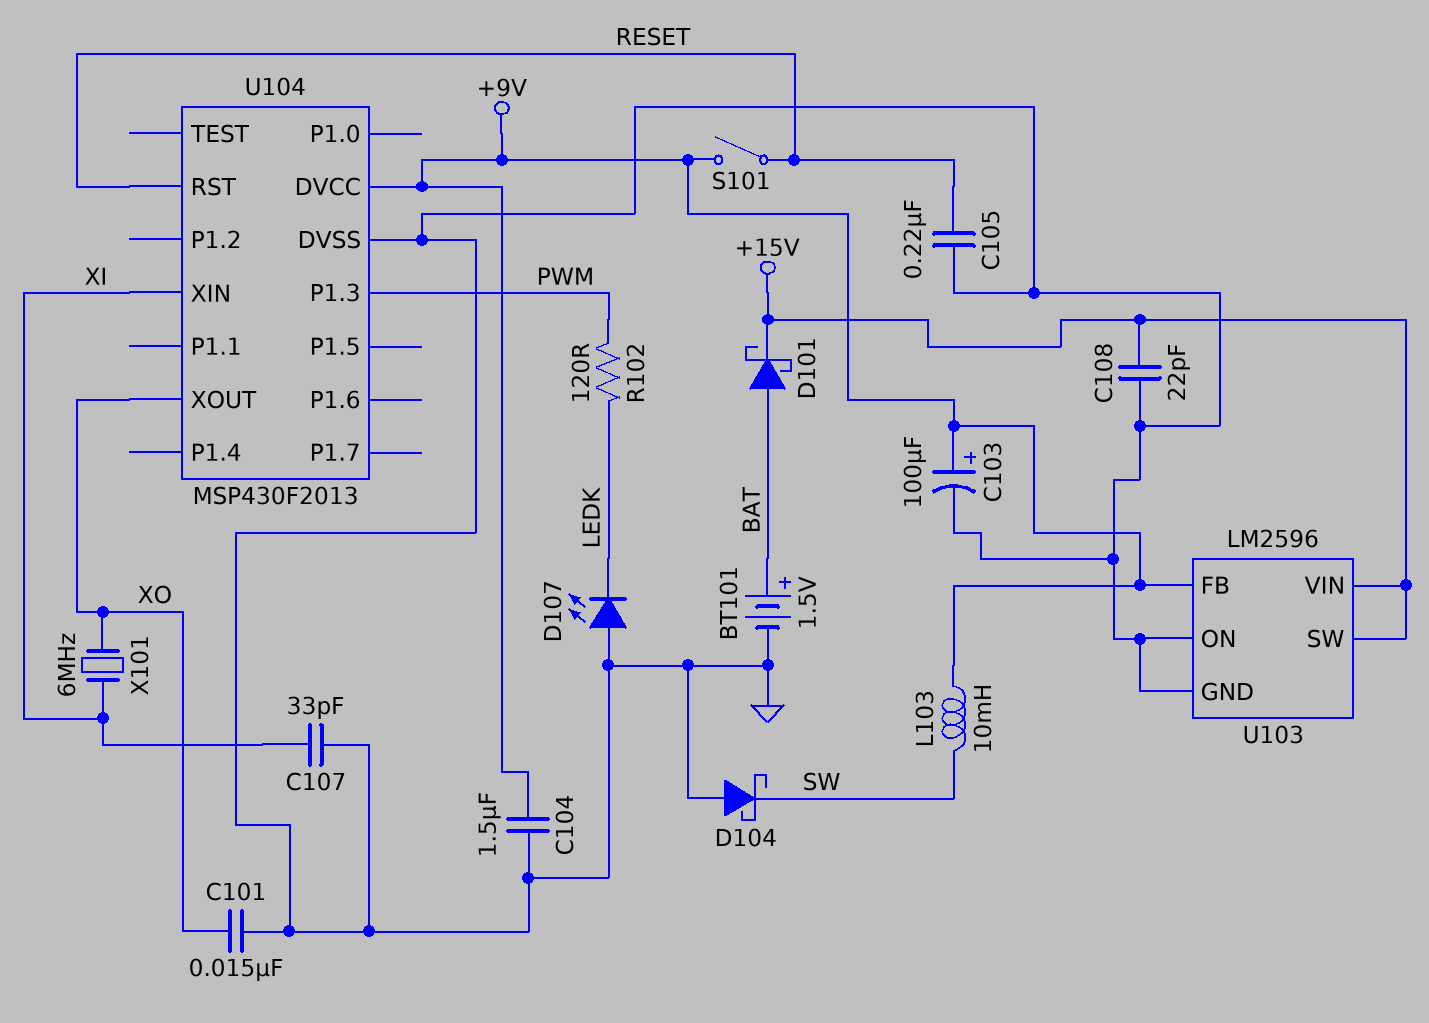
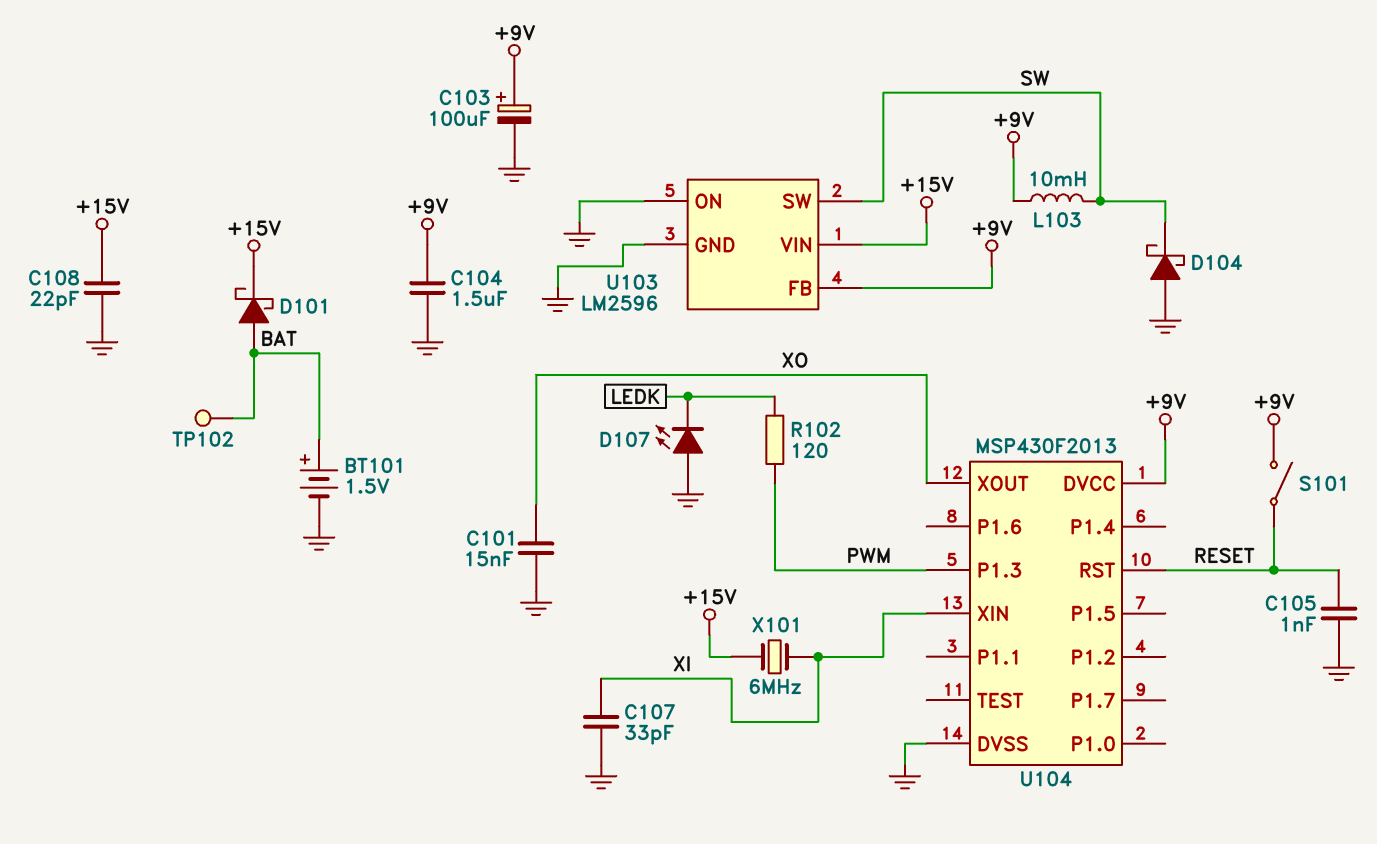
C105: 220nF (GND, RESET) -> 1nF (GND, RESET)
TP102: none -> test point (BAT)
U103 pin SW: +15V -> SW
X101: 6MHz (XI, XO) -> 6MHz (+15V, XI)

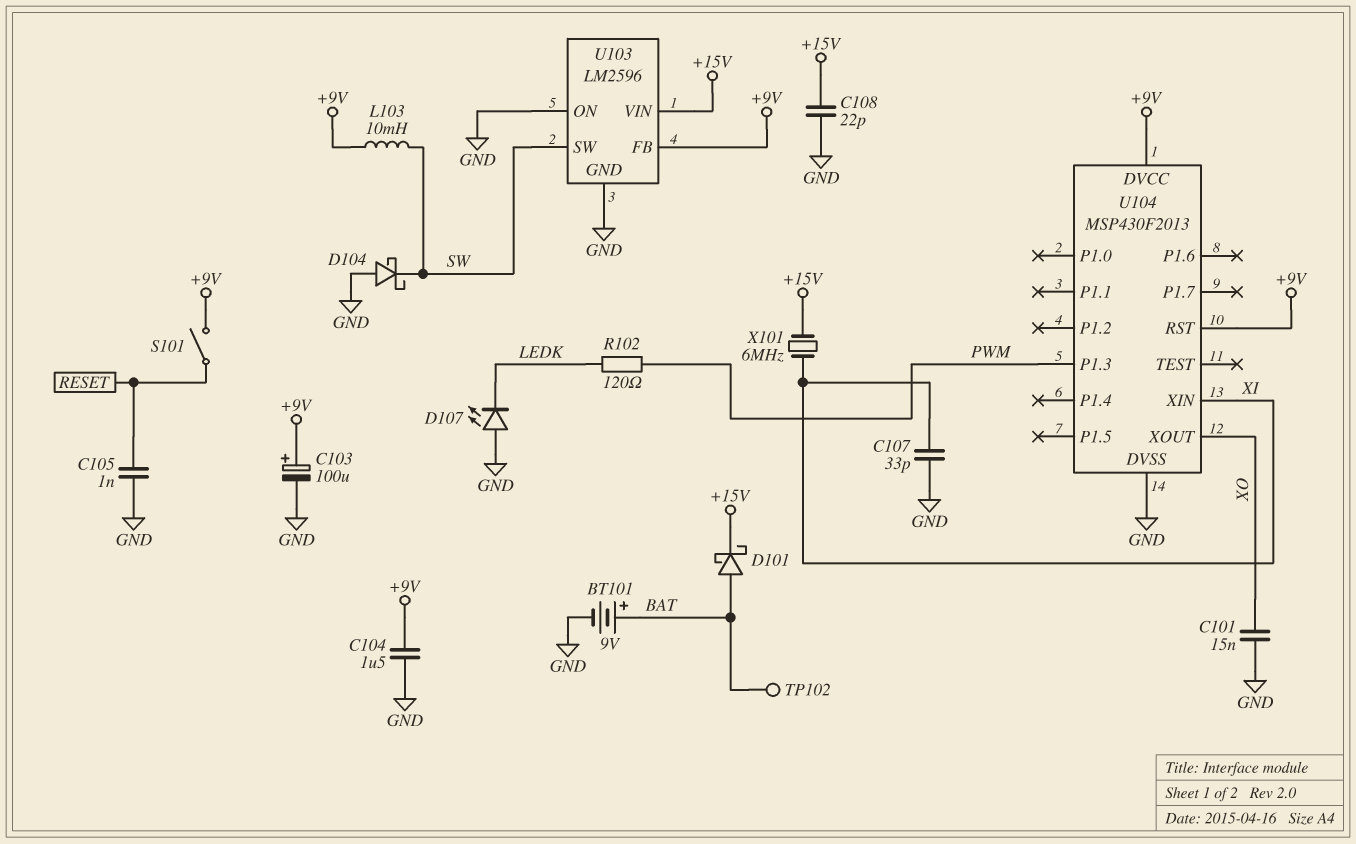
BT101: 1.5V (plus BAT, minus GND) -> 9V (plus BAT, minus GND)
U104 pin RST: RESET -> +9V

